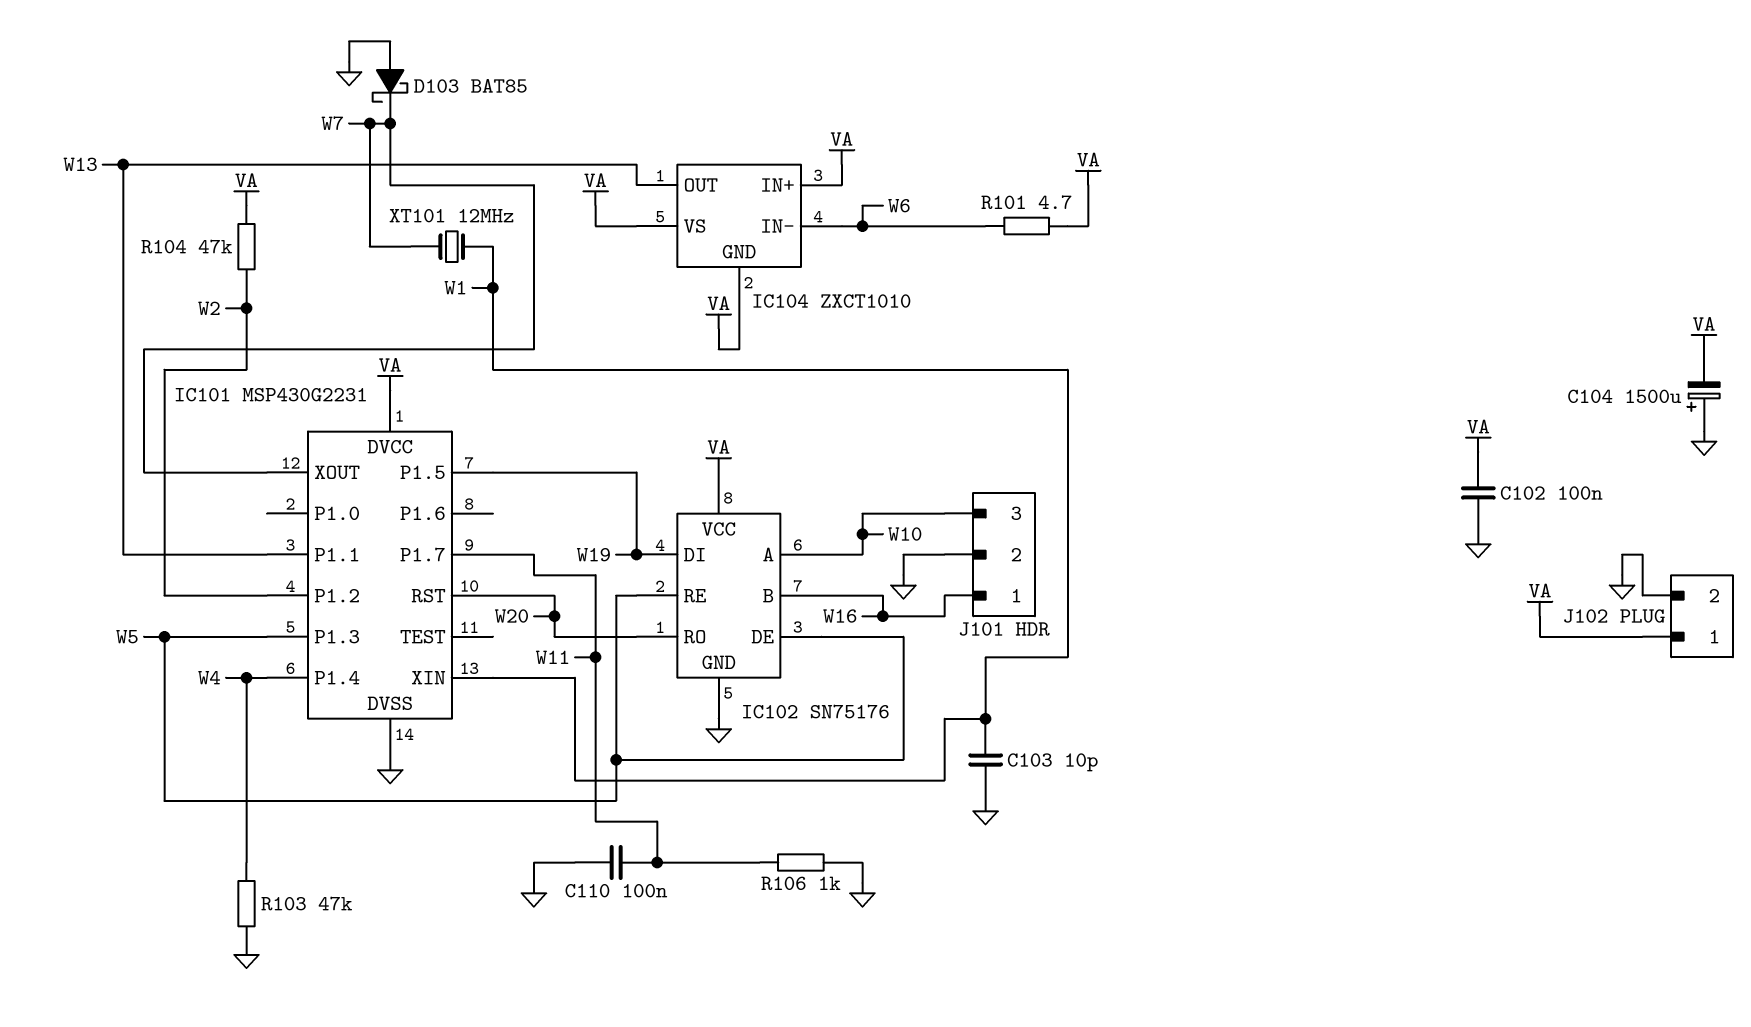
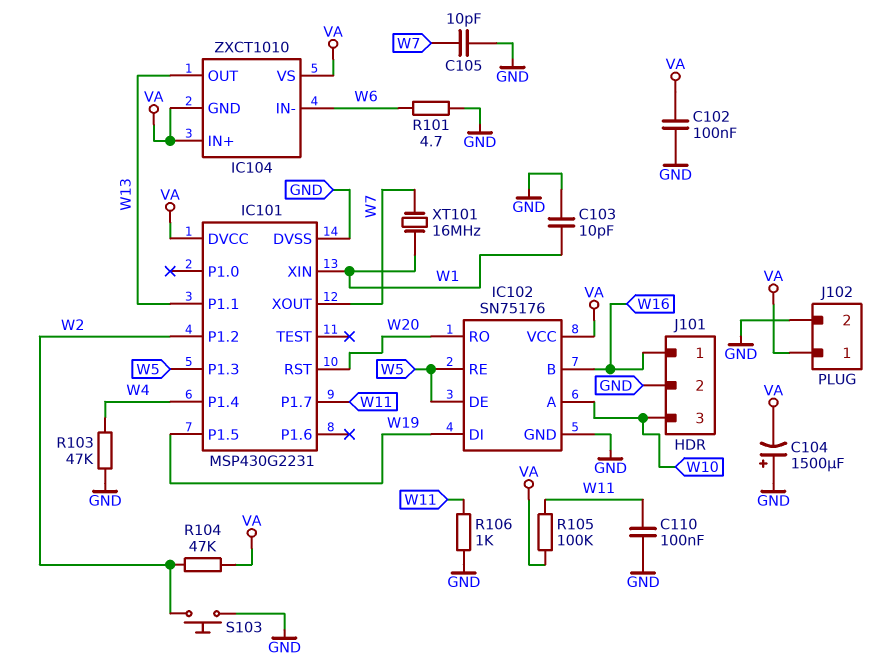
C105: none -> 10pF (GND, W7)
D103: schottky BAT85 (A GND, K W7) -> none
R101: 4.7 (VA, W6) -> 4.7 (GND, W6)
R105: none -> 100k (VA, W11)
S103: none -> button (GND, W2)
XT101: 12MHz (W1, W7) -> 16MHz (W1, W7)

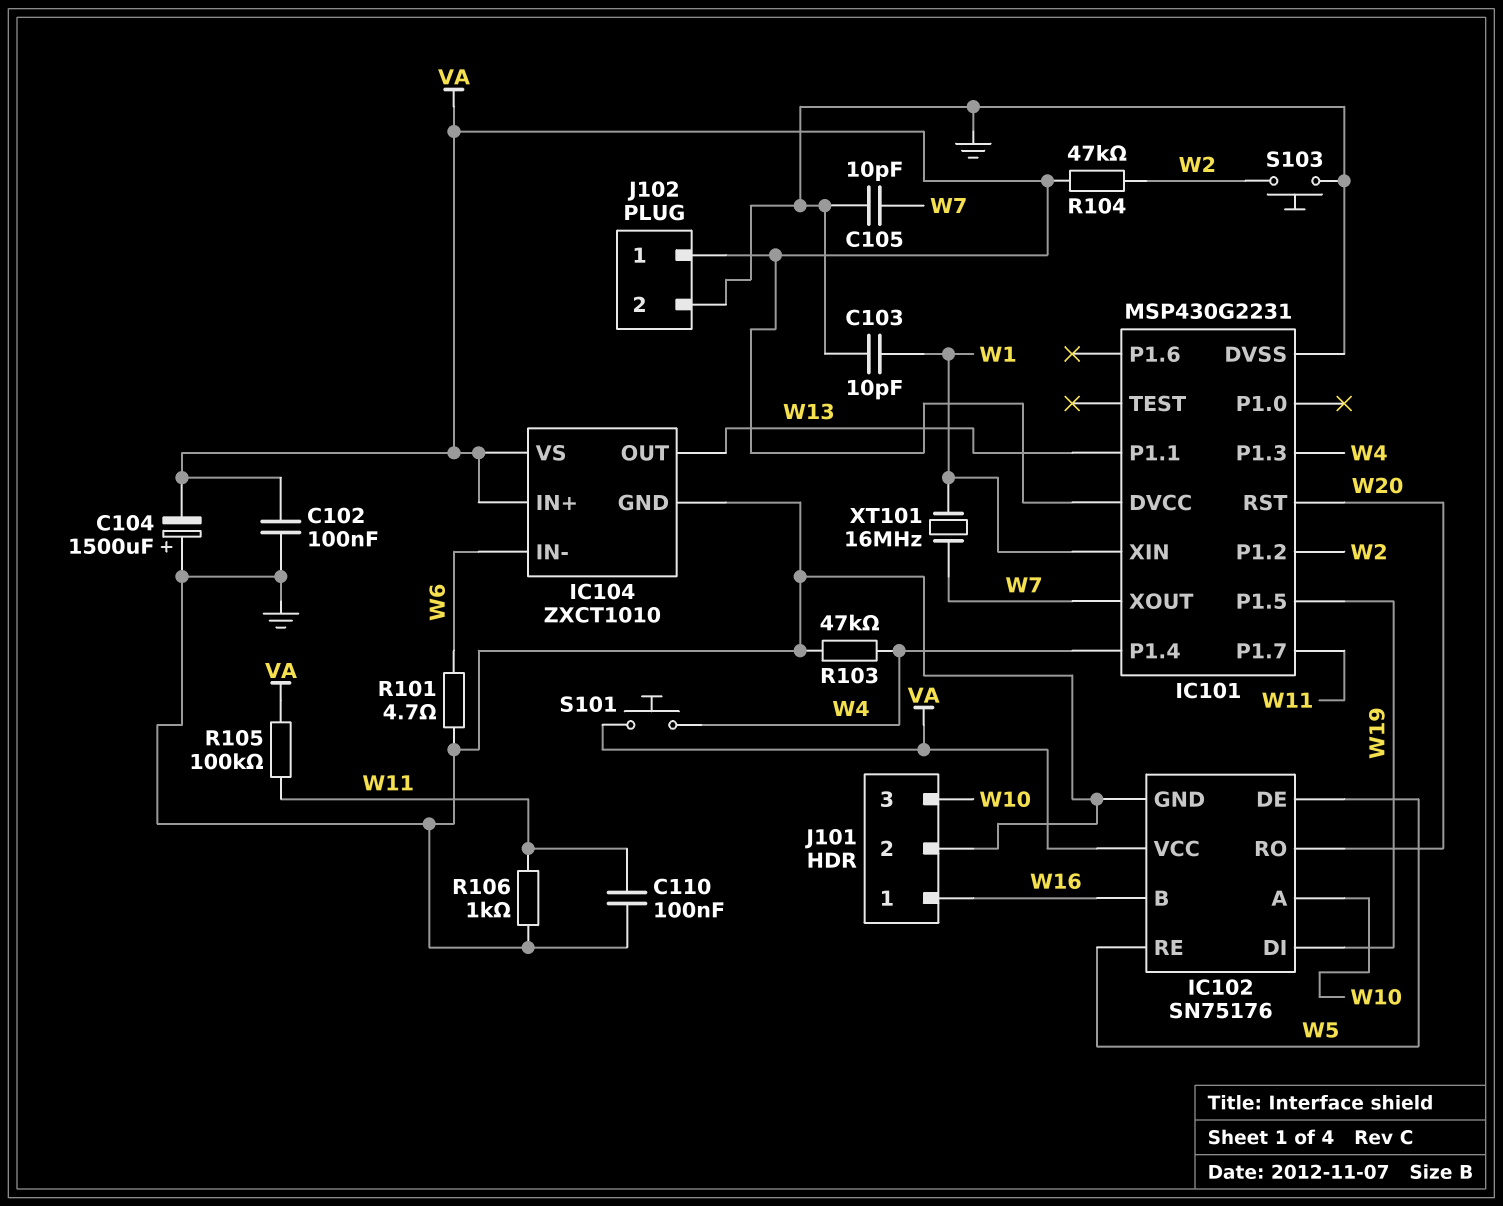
IC101 pin P1.3: W5 -> W4
IC104 pin GND: VA -> GND
S101: none -> button (VA, W4)

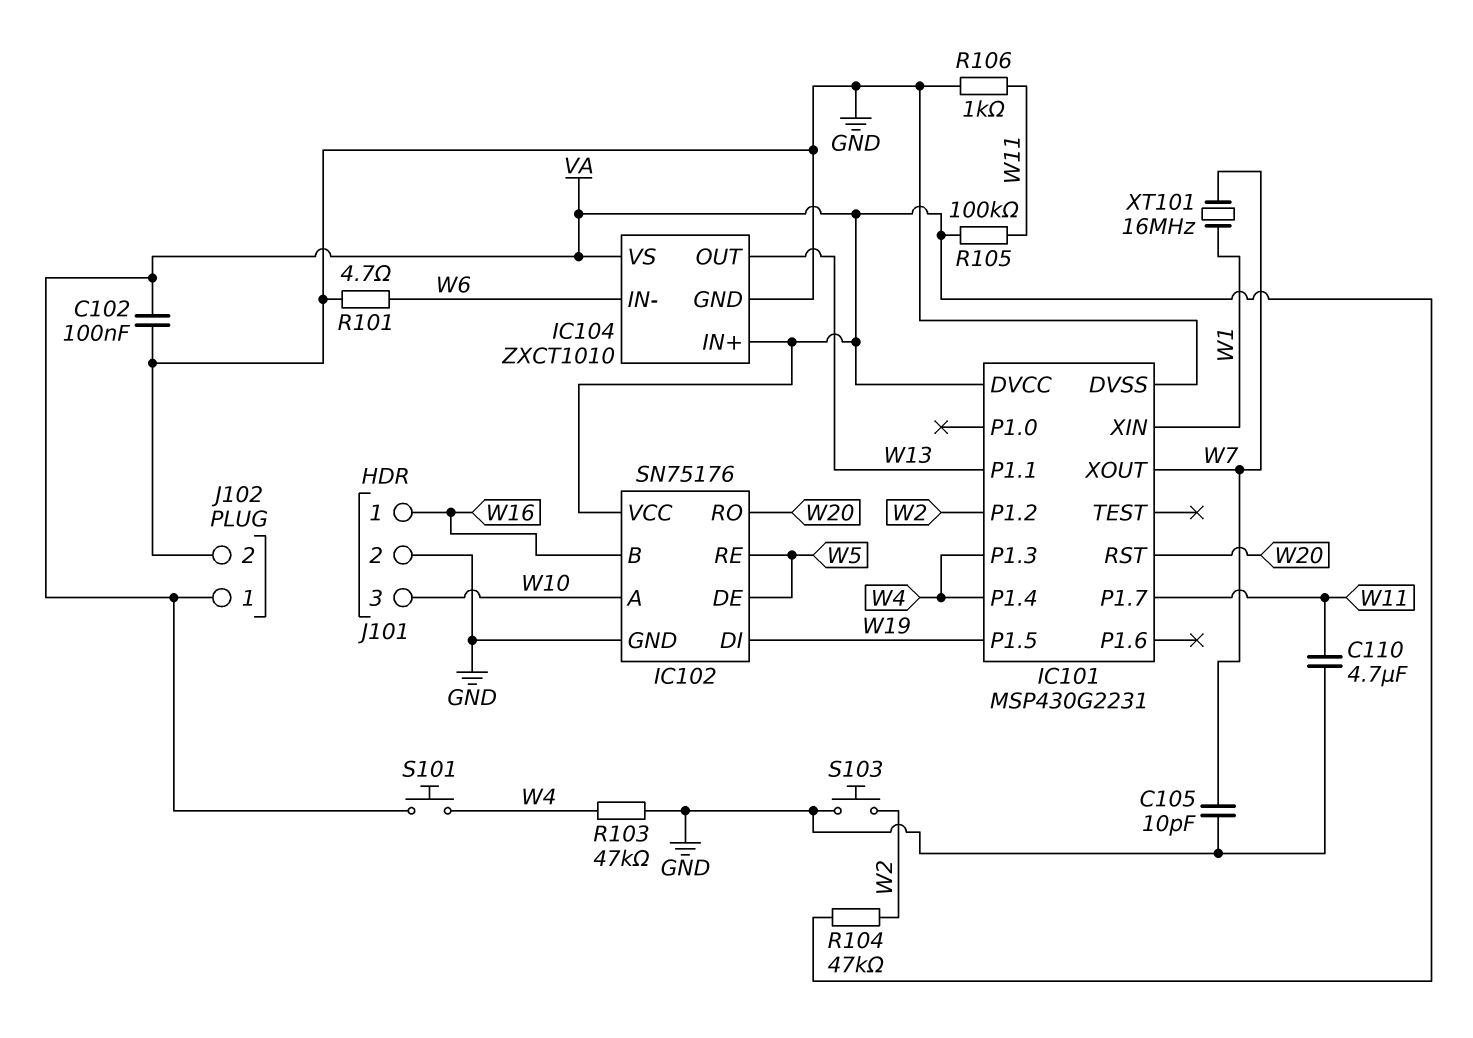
C103: 10pF (GND, W1) -> none
C104: 1500uF (plus GND, minus VA) -> none
C110: 100nF (GND, W11) -> 4.7uF (GND, W11)

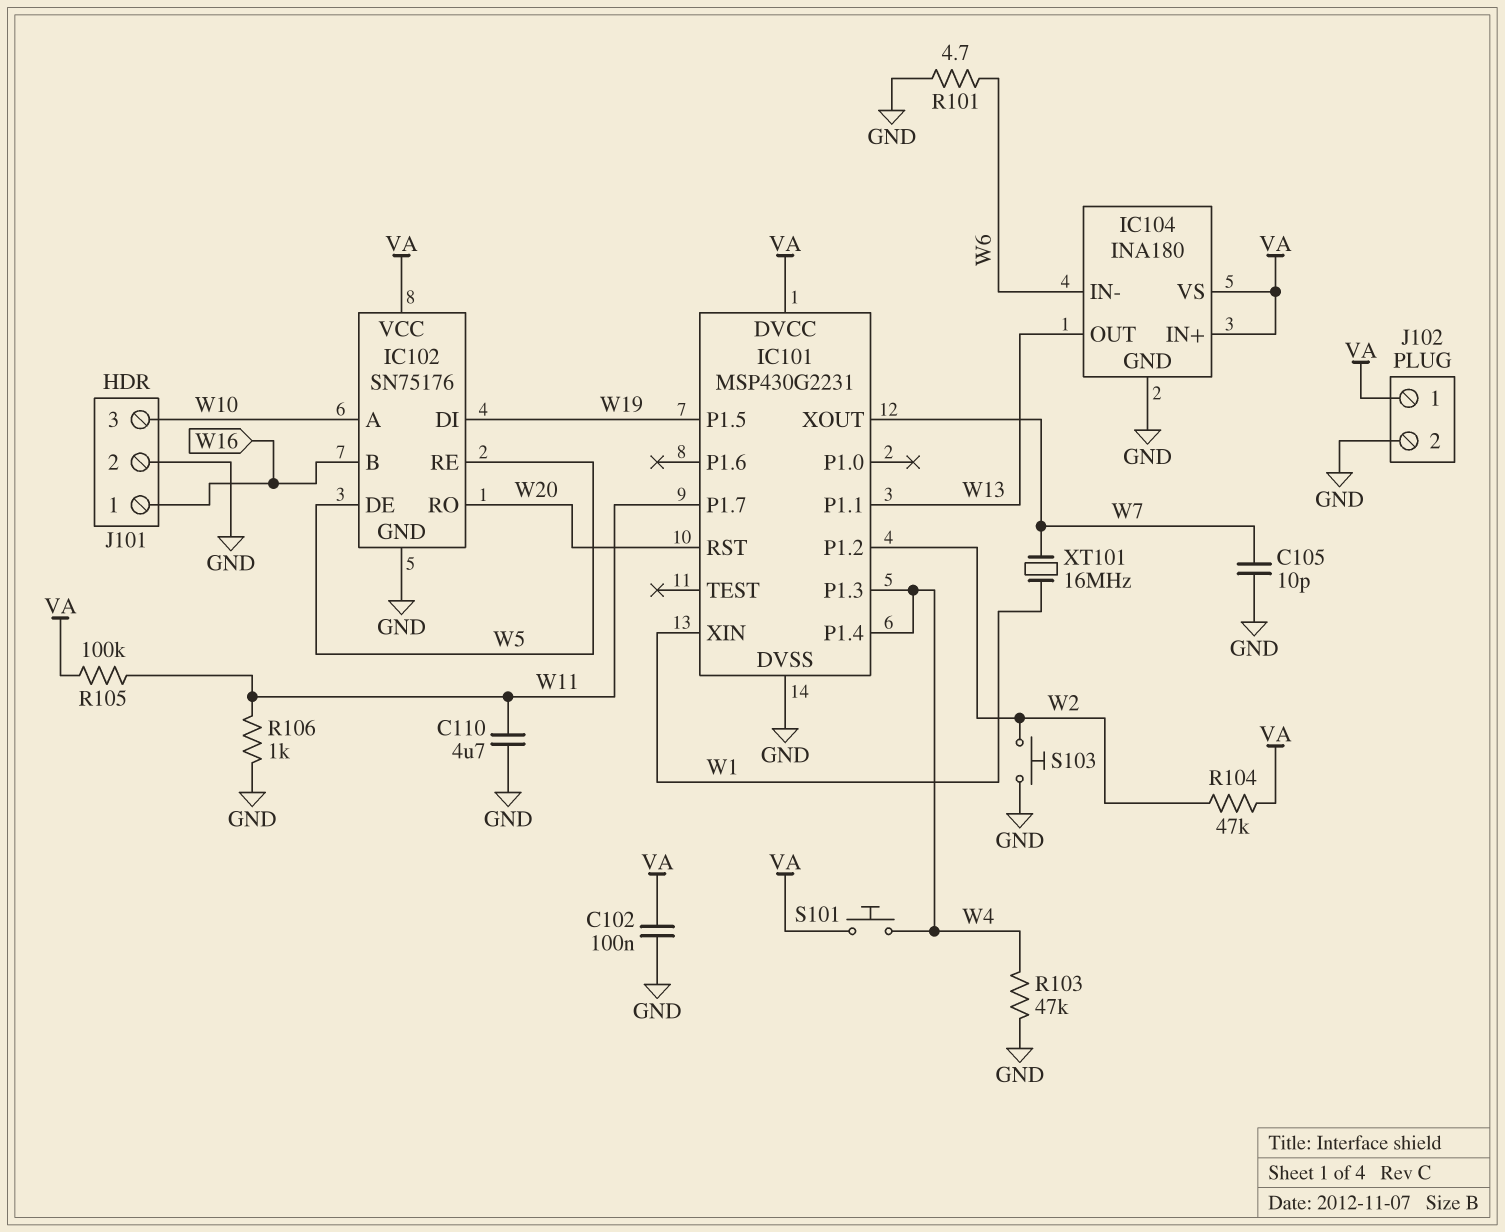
IC104: ZXCT1010 -> INA180

